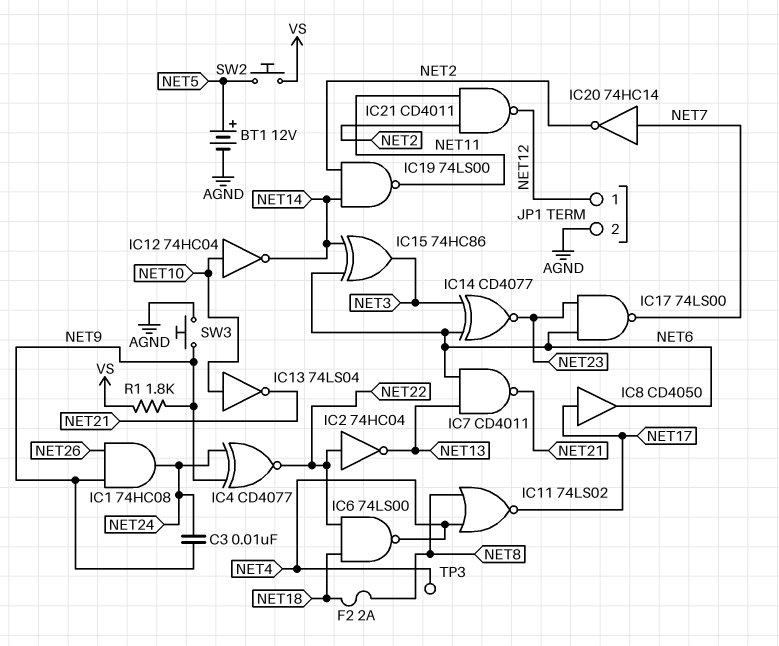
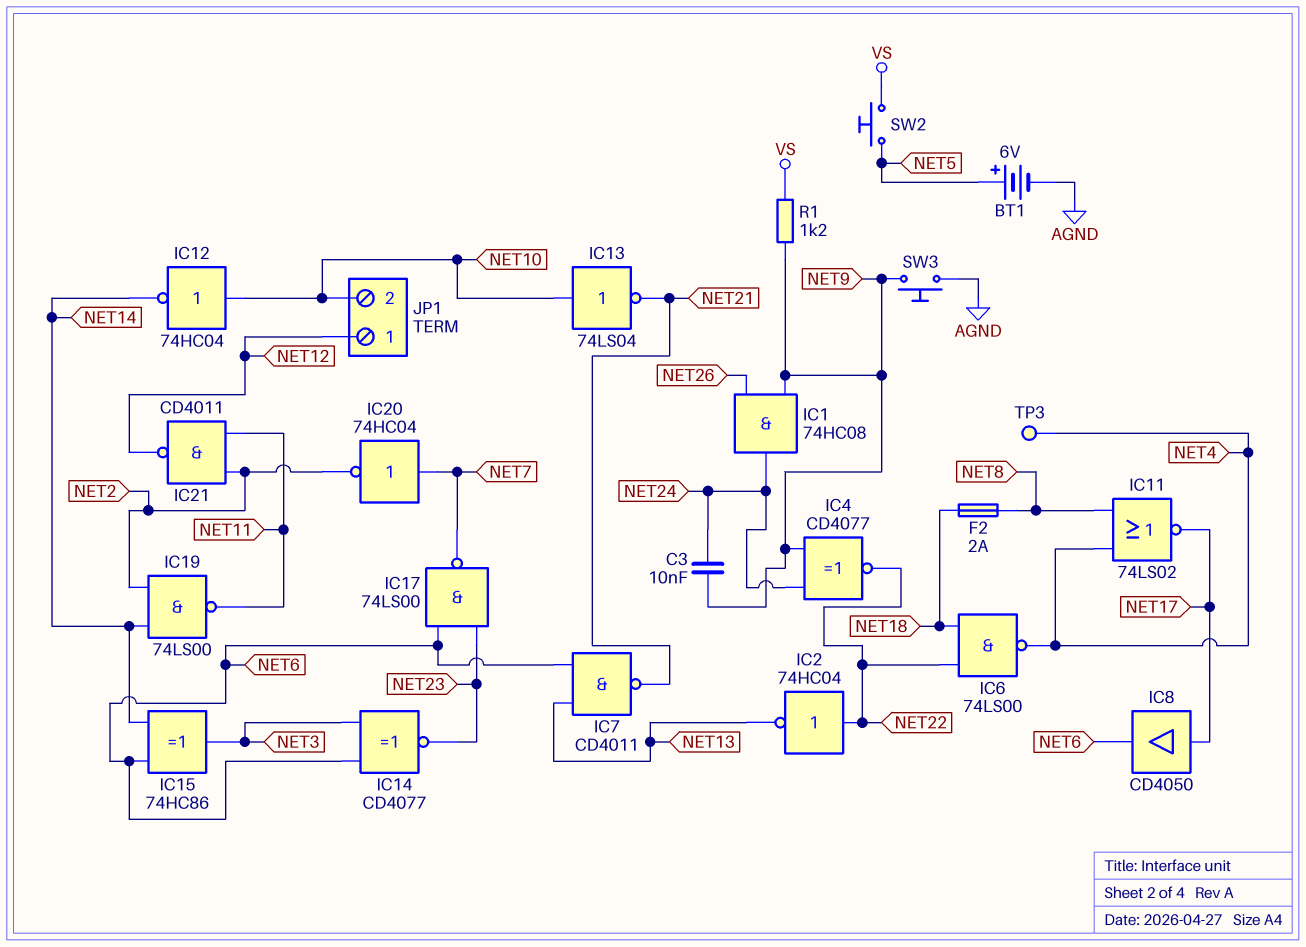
BT1: 12V (plus NET5, minus AGND) -> 6V (plus NET5, minus AGND)
IC20: NOT 74HC14 (in NET7, out NET2) -> NOT 74HC04 (in NET7, out NET2)
JP1 pin 2: AGND -> NET10
R1: 1.8k (NET9, VS) -> 1.2k (NET9, VS)

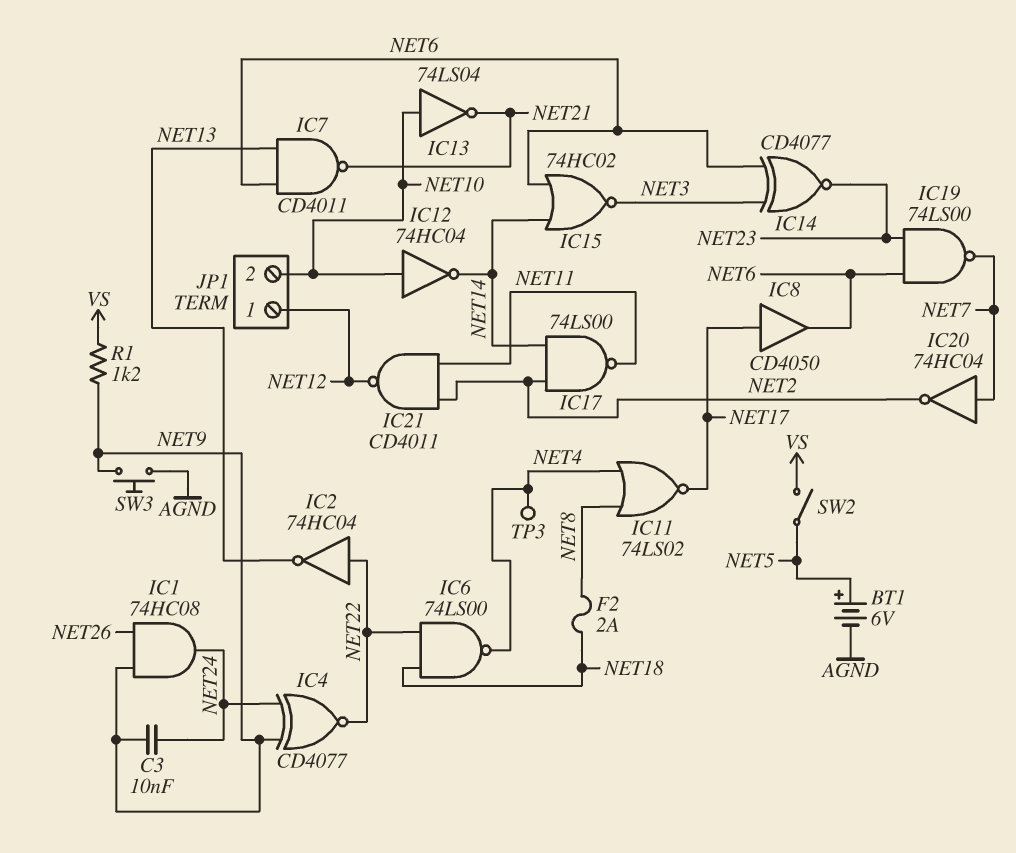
IC15: XOR 74HC86 (in NET6, in NET14, out NET3) -> NOR 74HC02 (in NET6, in NET14, out NET3)
IC17: NAND 74LS00 (in NET6, in NET23, out NET7) -> NAND 74LS00 (in NET2, in NET14, out NET11)
IC19: NAND 74LS00 (in NET2, in NET14, out NET11) -> NAND 74LS00 (in NET6, in NET23, out NET7)
SW2: button (NET5, VS) -> switch (NET5, VS)

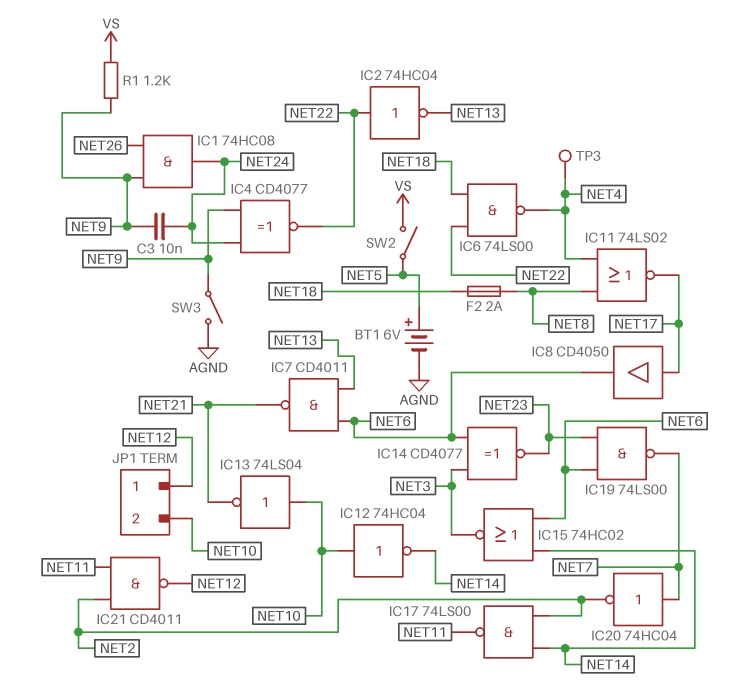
SW3: button (AGND, NET9) -> switch (AGND, NET9)

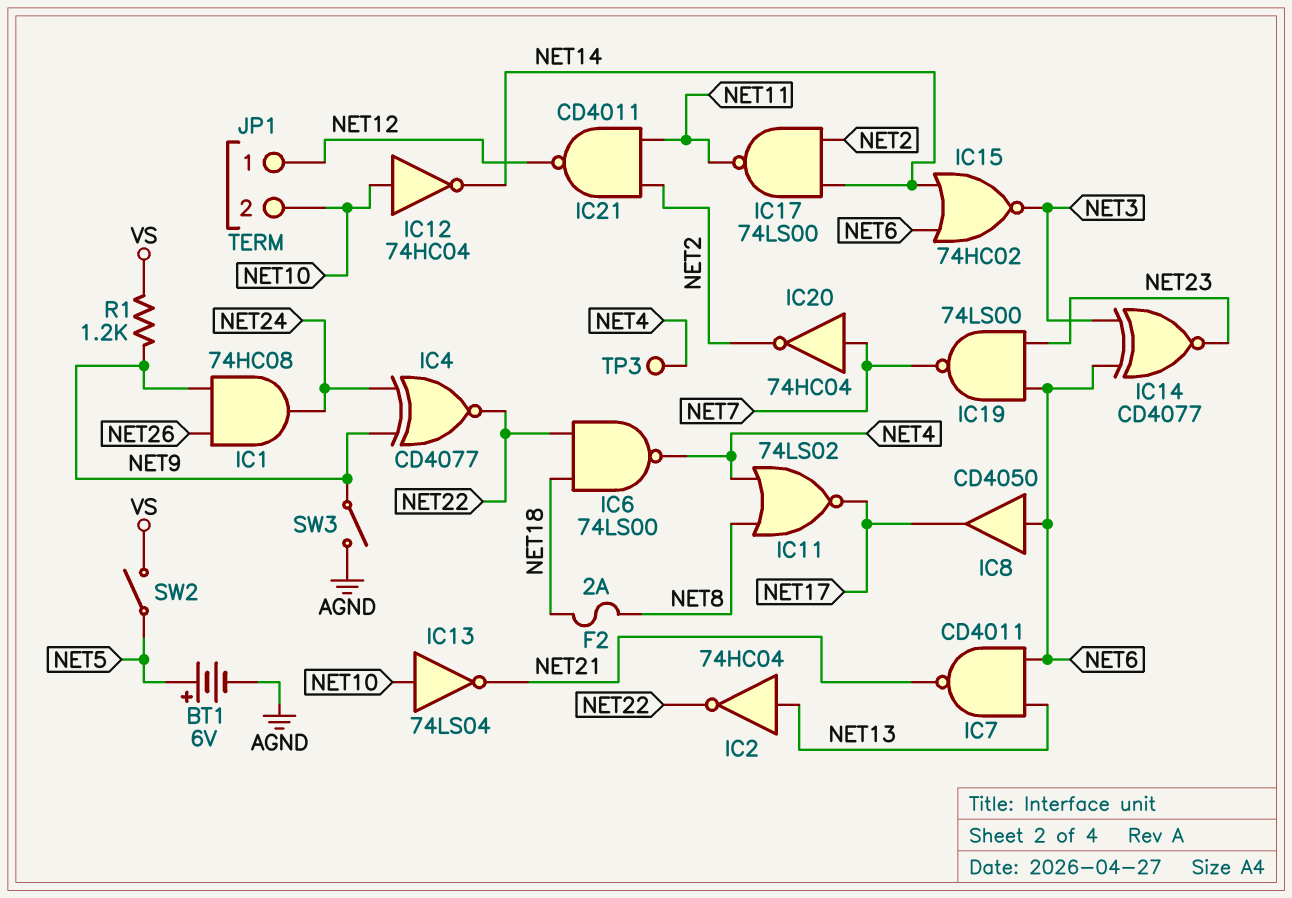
C3: 10nF (NET9, NET24) -> none
IC2: NOT 74HC04 (in NET22, out NET13) -> NOT 74HC04 (in NET13, out NET22)
IC8: buffer CD4050 (in NET17, out NET6) -> buffer CD4050 (in NET6, out NET17)

